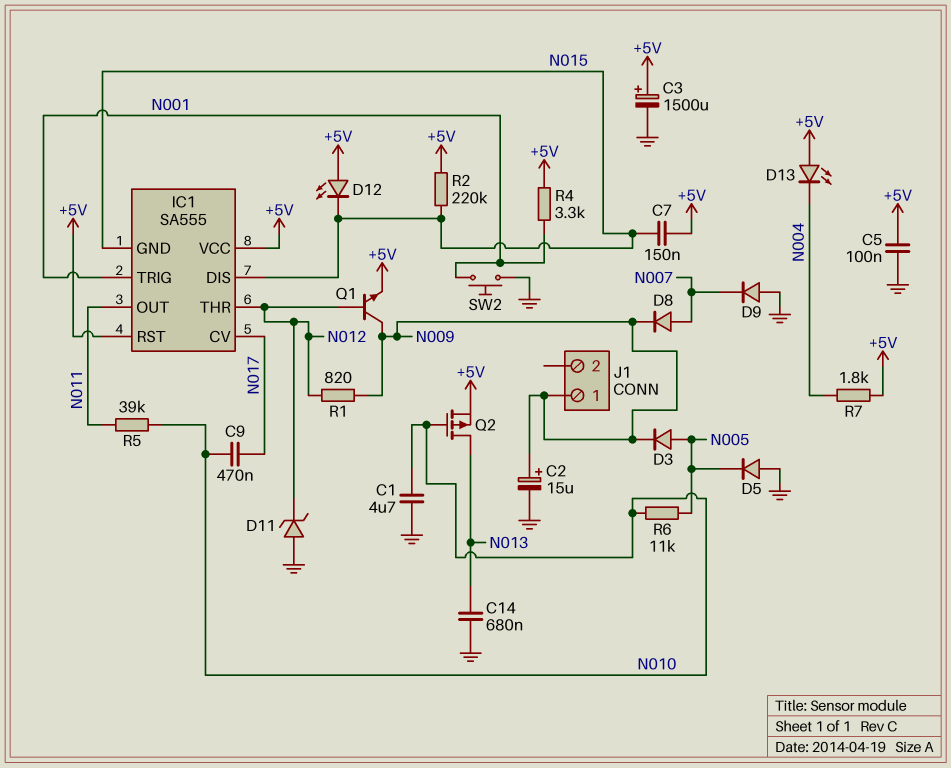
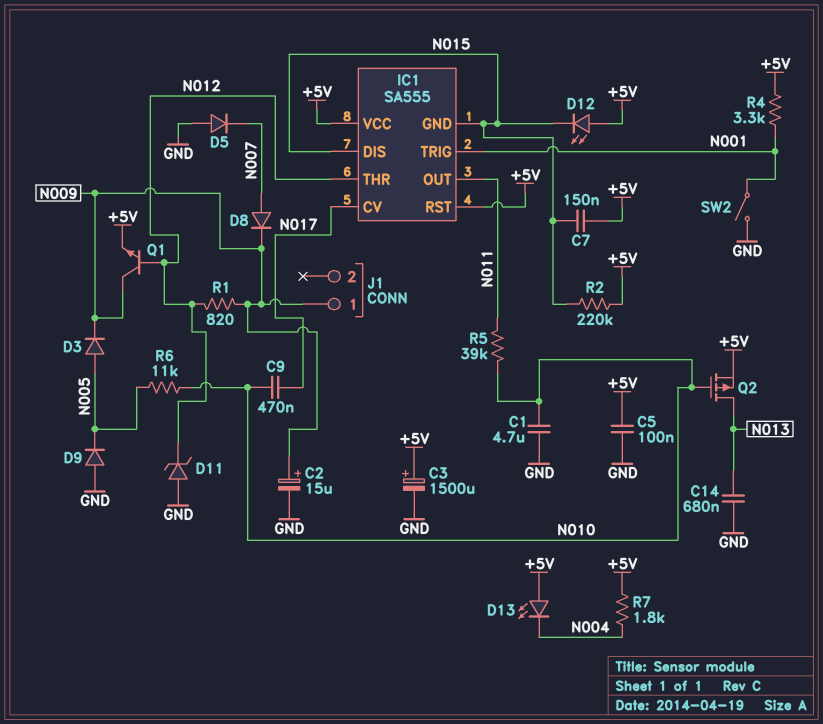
D5: diode (A GND, K N005) -> diode (A GND, K N007)
D9: diode (A GND, K N007) -> diode (A GND, K N005)
SW2: button (GND, N001) -> switch (GND, N001)

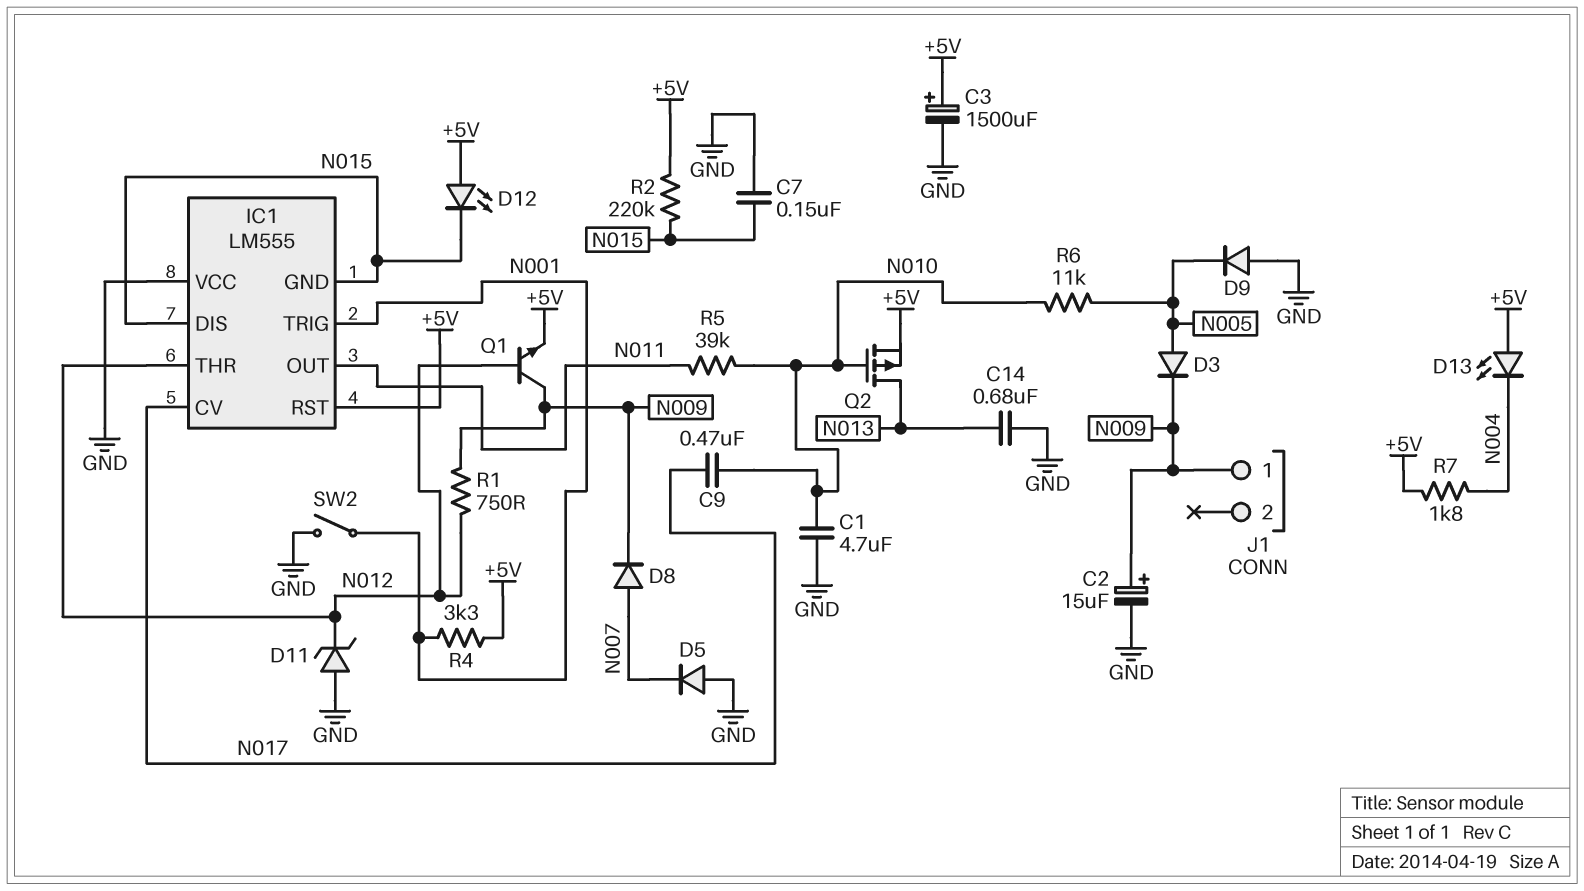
C5: 100nF (+5V, GND) -> none
C7: 150nF (+5V, N015) -> 150nF (GND, N015)
IC1: SA555 -> LM555
IC1 pin VCC: +5V -> GND
R1: 820 (N009, N012) -> 750 (N009, N012)

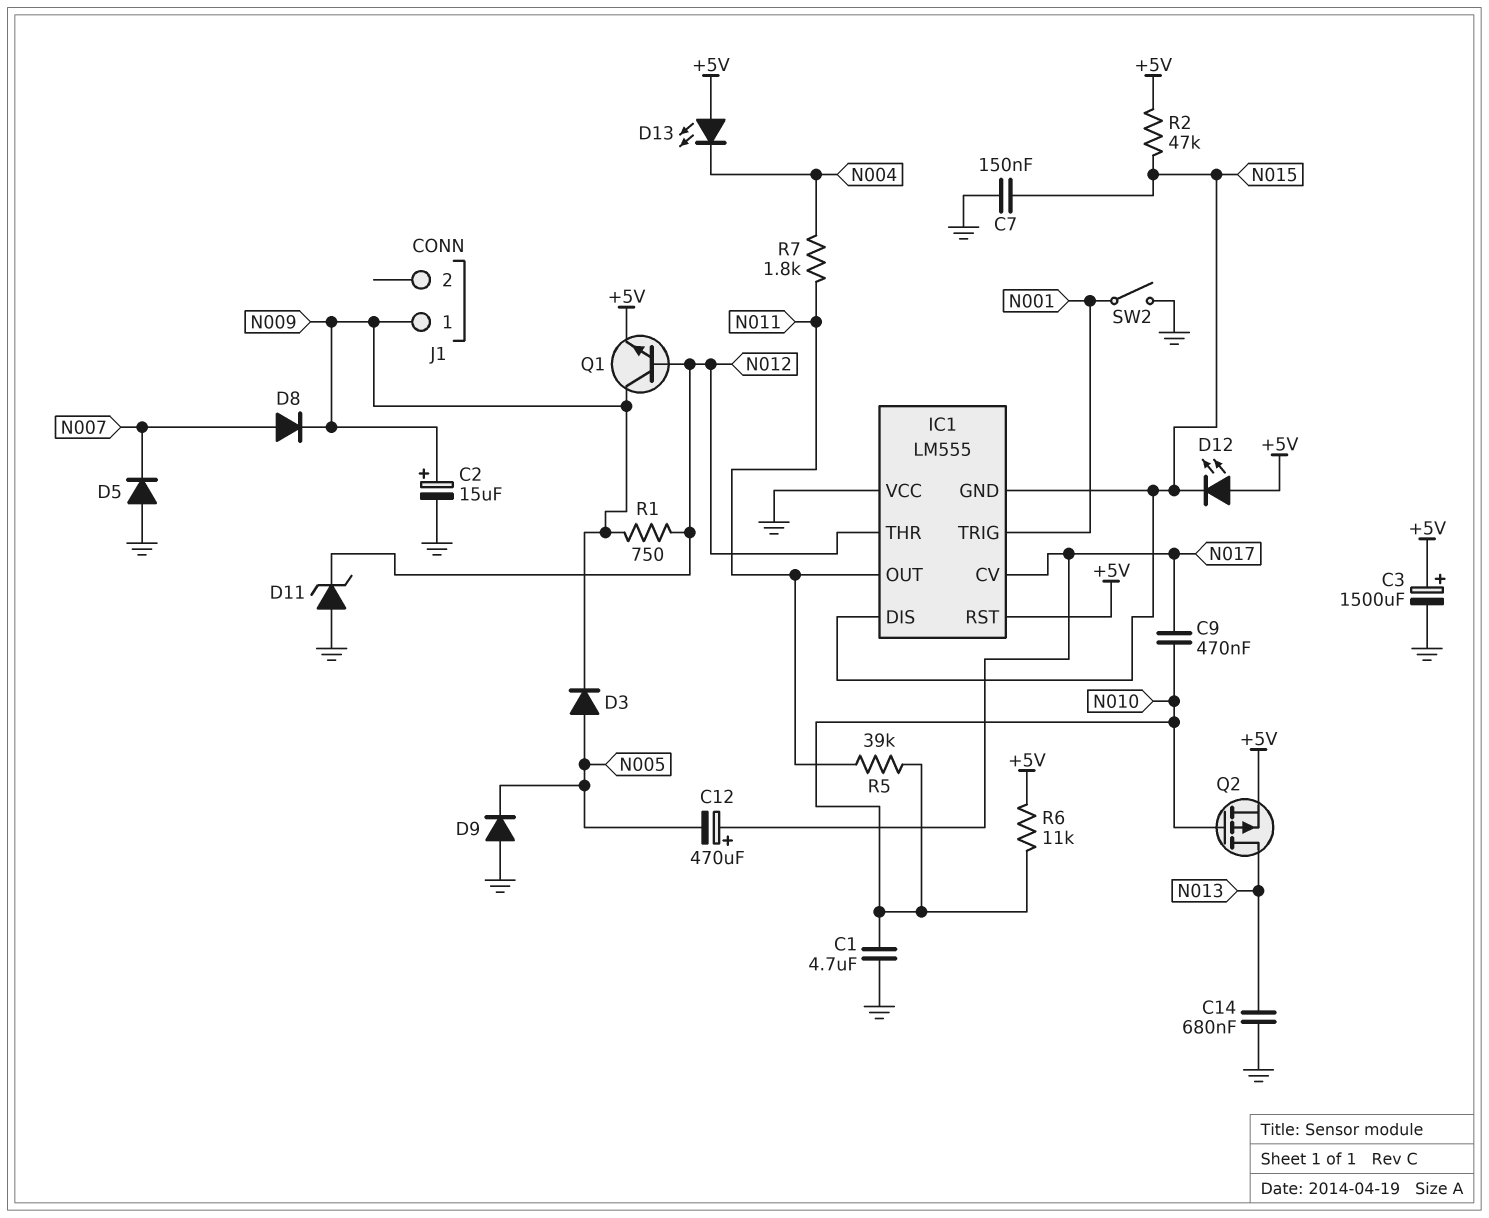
C12: none -> 470uF (plus N017, minus N005)
R2: 220k (+5V, N015) -> 47k (+5V, N015)
R4: 3.3k (+5V, N001) -> none
R6: 11k (N005, N010) -> 11k (+5V, N010)
R7: 1.8k (+5V, N004) -> 1.8k (N004, N011)

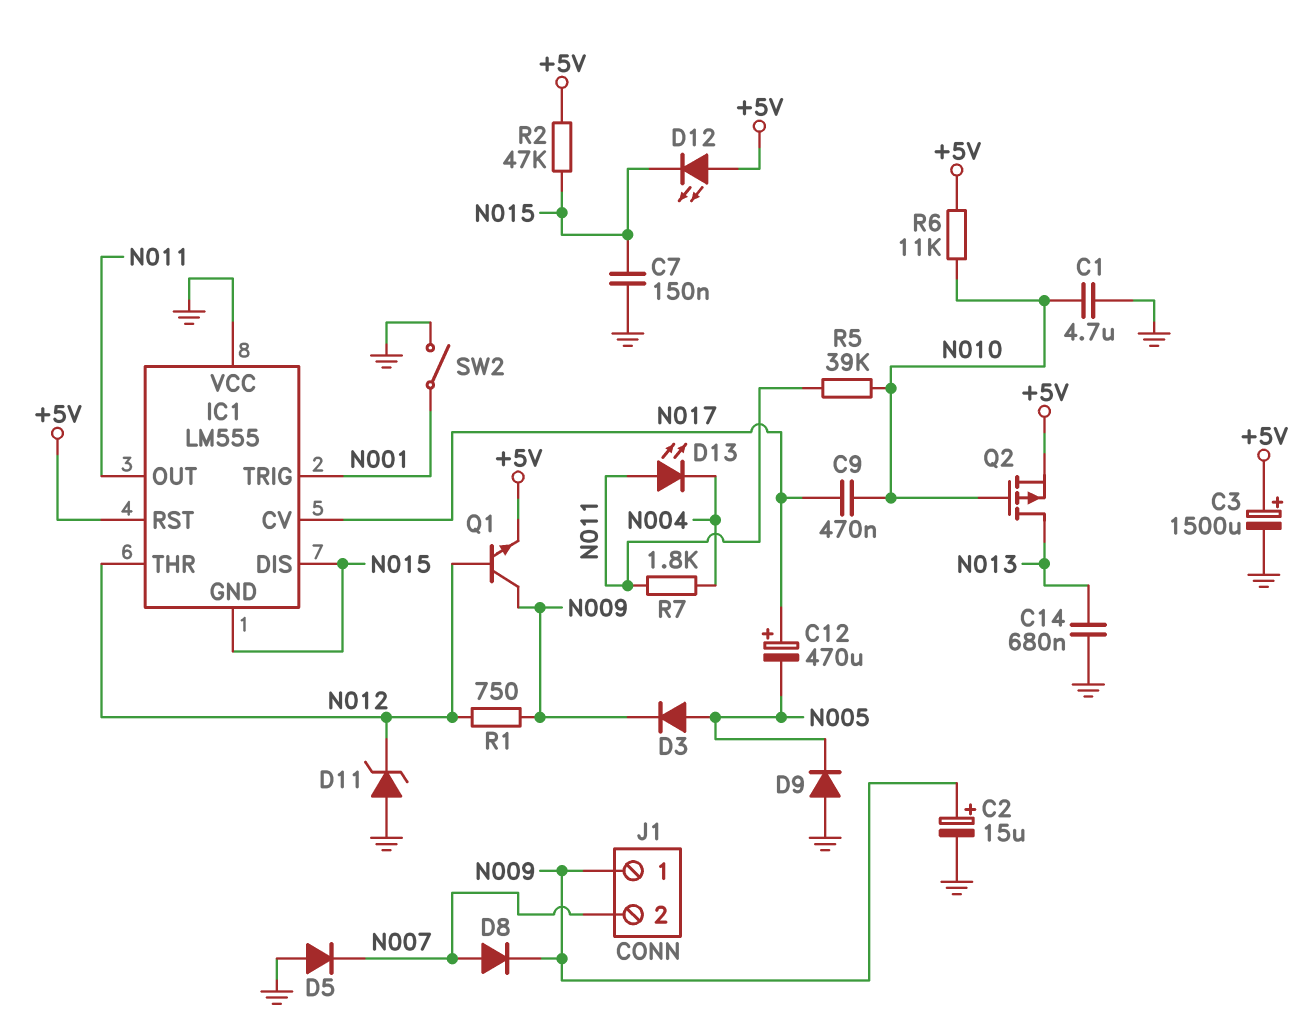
D13: LED (A +5V, K N004) -> LED (A N011, K N004)
J1 pin 2: none -> N007

